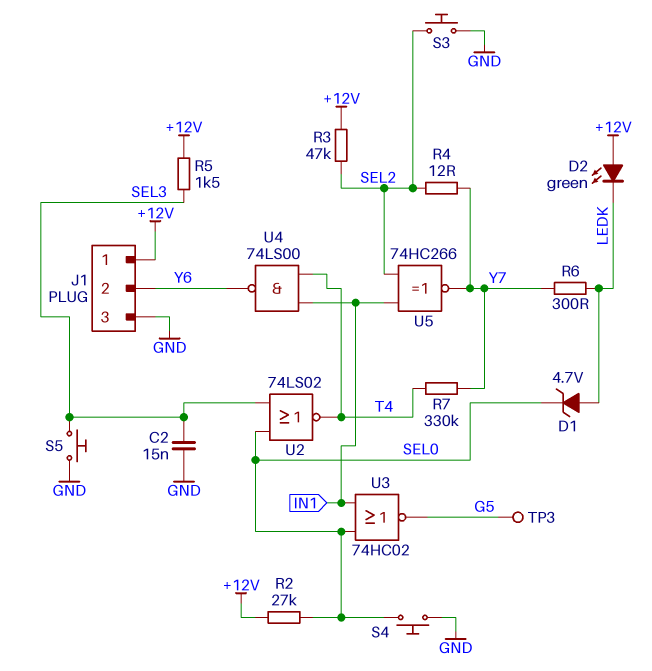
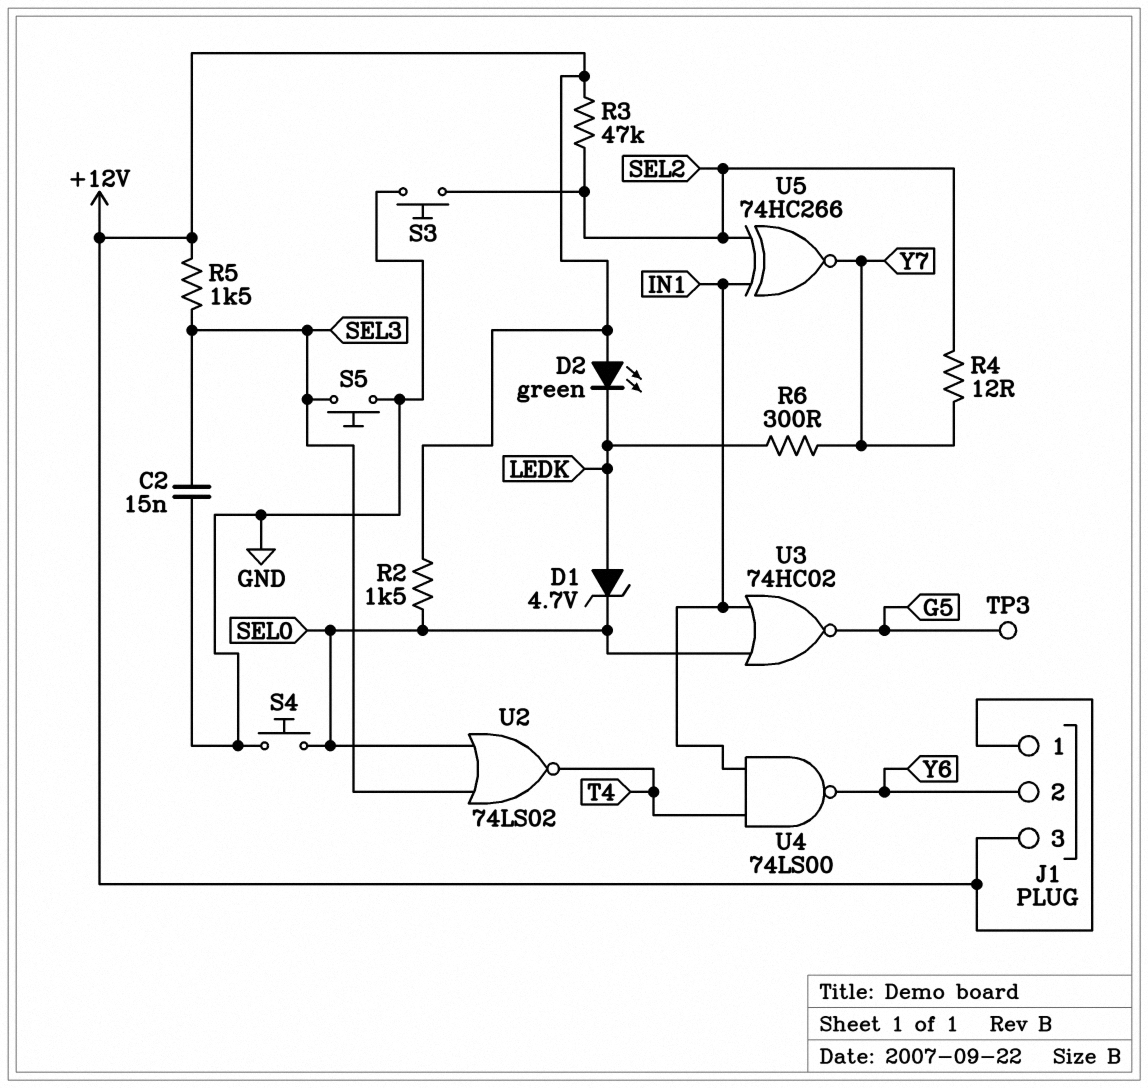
J1 pin 3: GND -> +12V
R2: 27k (+12V, SEL0) -> 1.5k (+12V, SEL0)
R7: 330k (T4, Y7) -> none

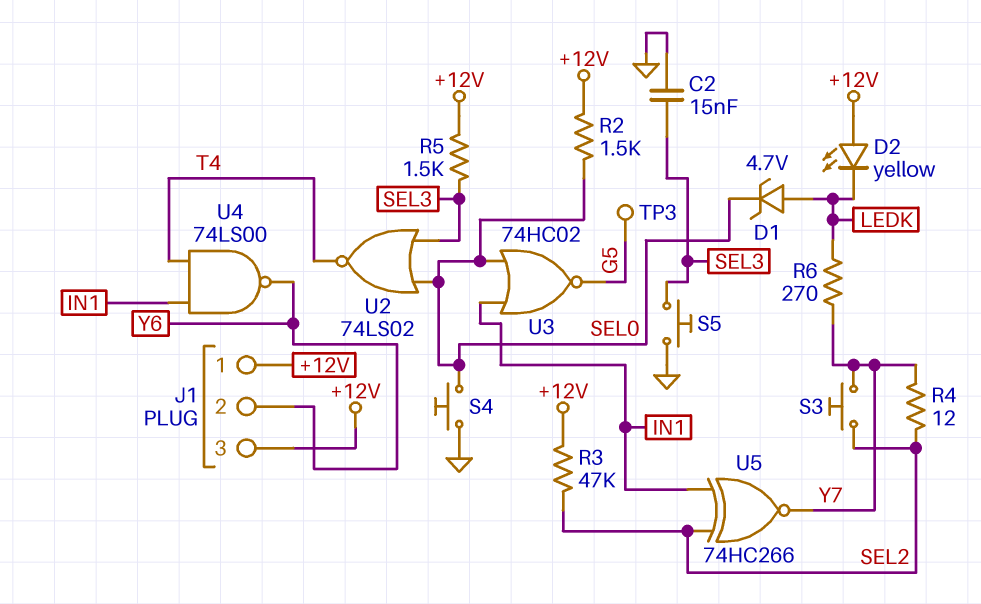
D2: LED green (A +12V, K LEDK) -> LED yellow (A +12V, K LEDK)
R6: 300 (LEDK, Y7) -> 270 (LEDK, Y7)
S3: button (GND, SEL2) -> button (SEL2, Y7)

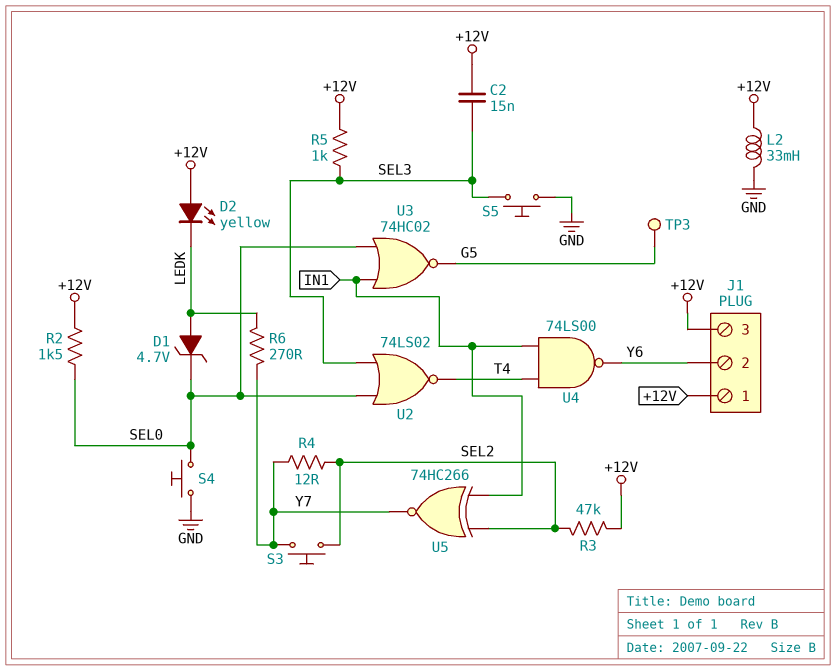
C2: 15nF (GND, SEL3) -> 15nF (+12V, SEL3)
L2: none -> 33mH (+12V, GND)
R5: 1.5k (+12V, SEL3) -> 1k (+12V, SEL3)

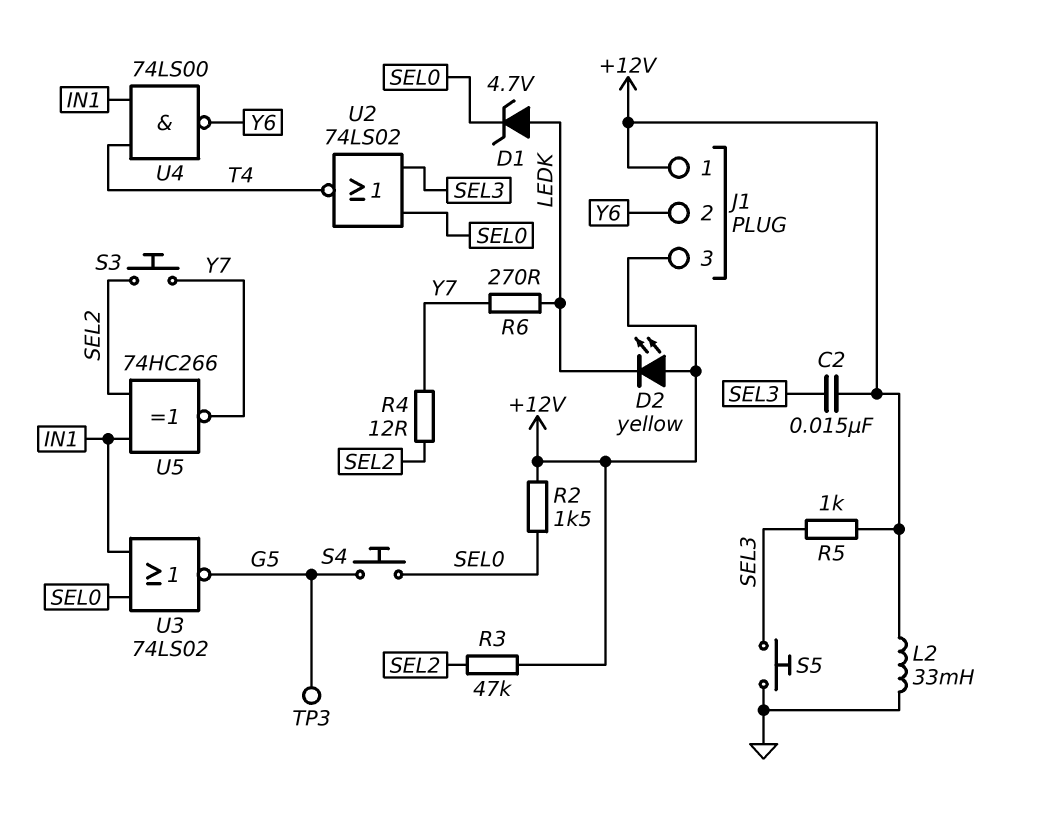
S4: button (GND, SEL0) -> button (G5, SEL0)
U3: NOR 74HC02 (in IN1, in SEL0, out G5) -> NOR 74LS02 (in IN1, in SEL0, out G5)

